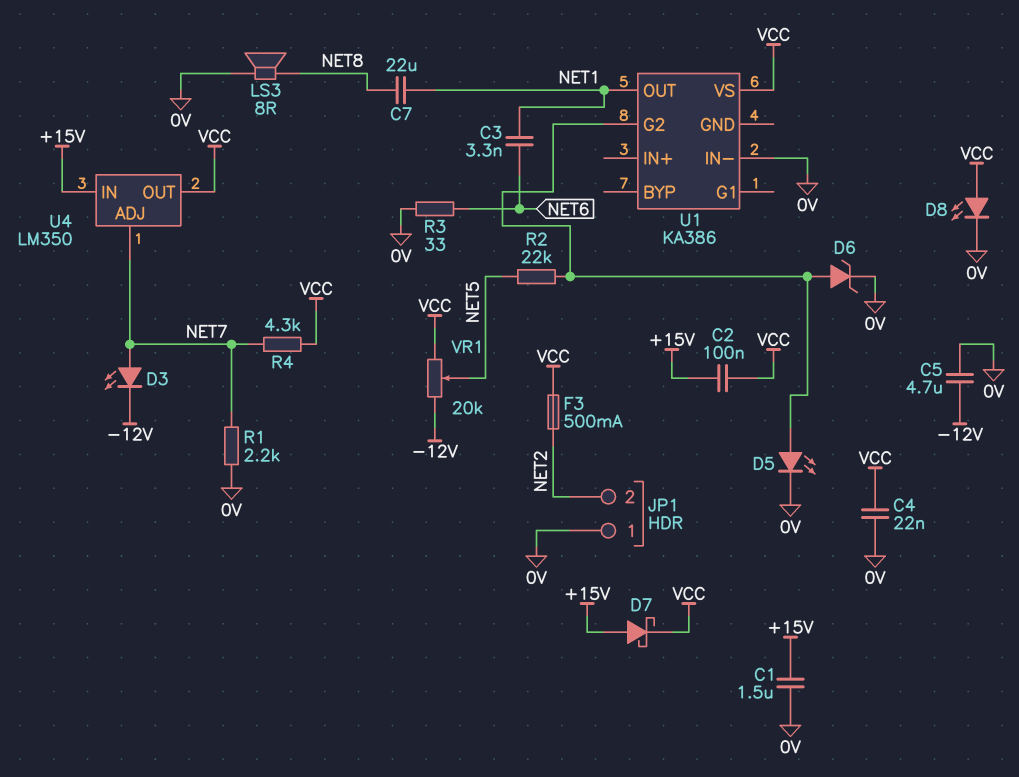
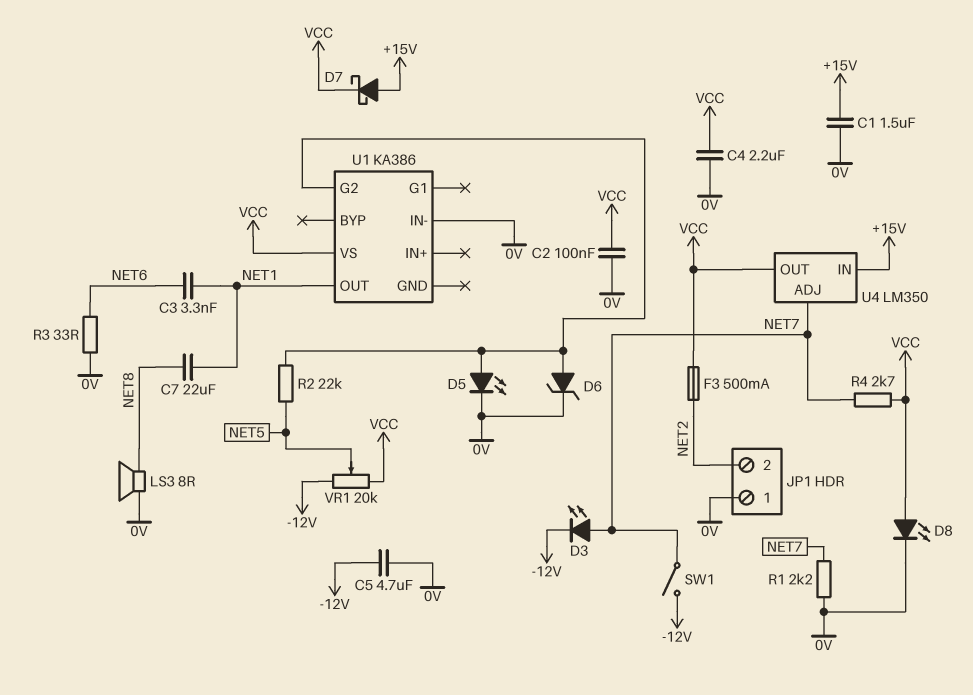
C2: 100nF (+15V, VCC) -> 100nF (0V, VCC)
C4: 22nF (0V, VCC) -> 2.2uF (0V, VCC)
R4: 4.3k (NET7, VCC) -> 2.7k (NET7, VCC)
SW1: none -> switch (-12V, NET7)

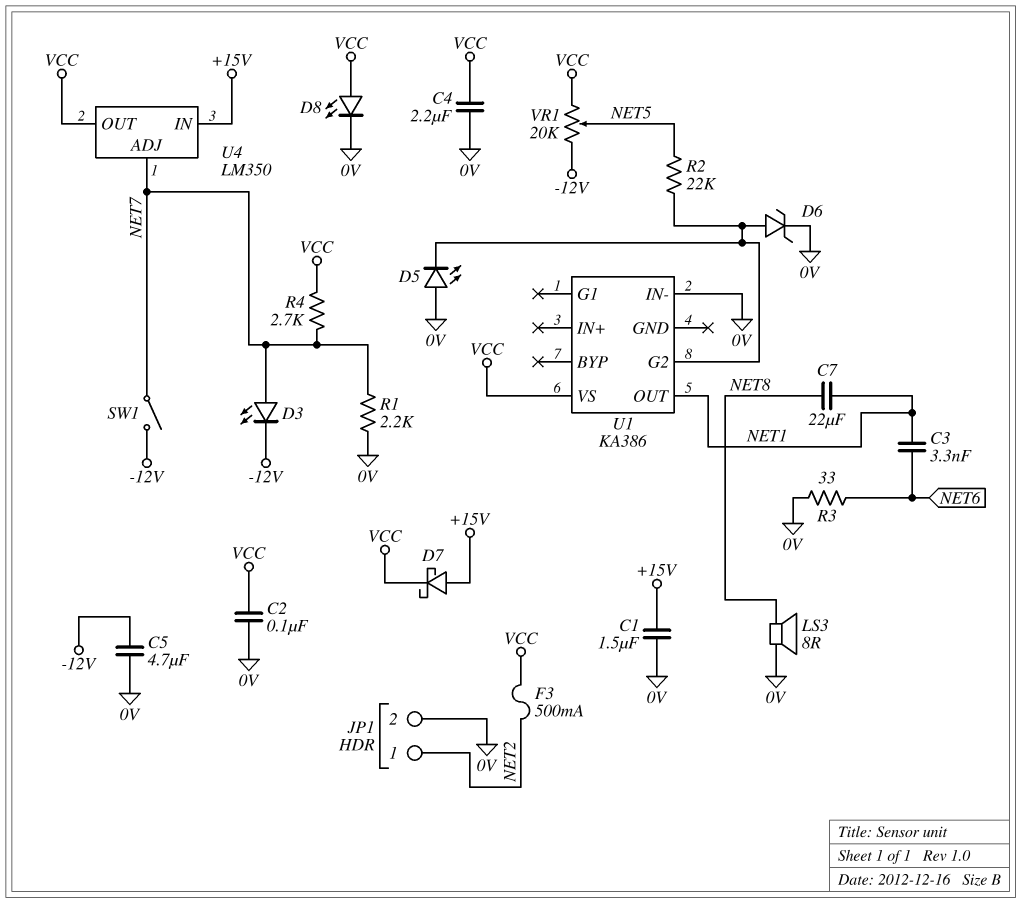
D5: LED (A U1/G2, K 0V) -> LED (A 0V, K U1/G2)
JP1 pin 1: 0V -> NET2
JP1 pin 2: NET2 -> 0V

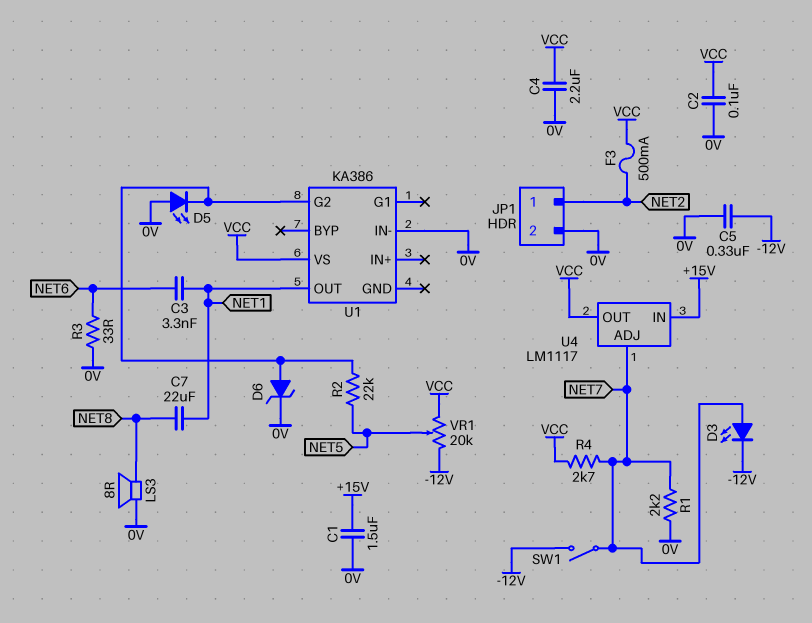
C5: 4.7uF (-12V, 0V) -> 330nF (-12V, 0V)
D7: schottky (A +15V, K VCC) -> none
D8: LED (A VCC, K 0V) -> none
U4: LM350 -> LM1117

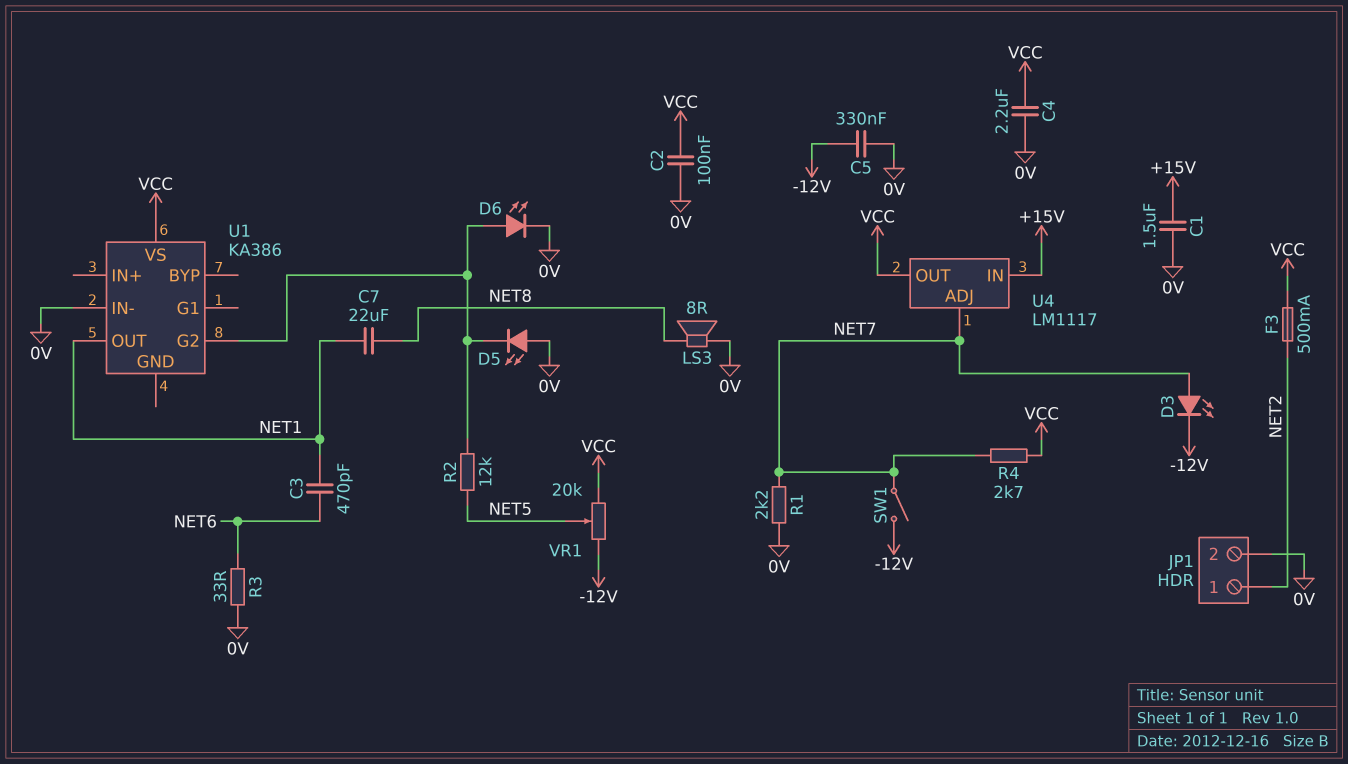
C3: 3.3nF (NET1, NET6) -> 470pF (NET1, NET6)
D6: zener (A U1/G2, K 0V) -> LED (A U1/G2, K 0V)
R2: 22k (NET5, U1/G2) -> 12k (NET5, U1/G2)

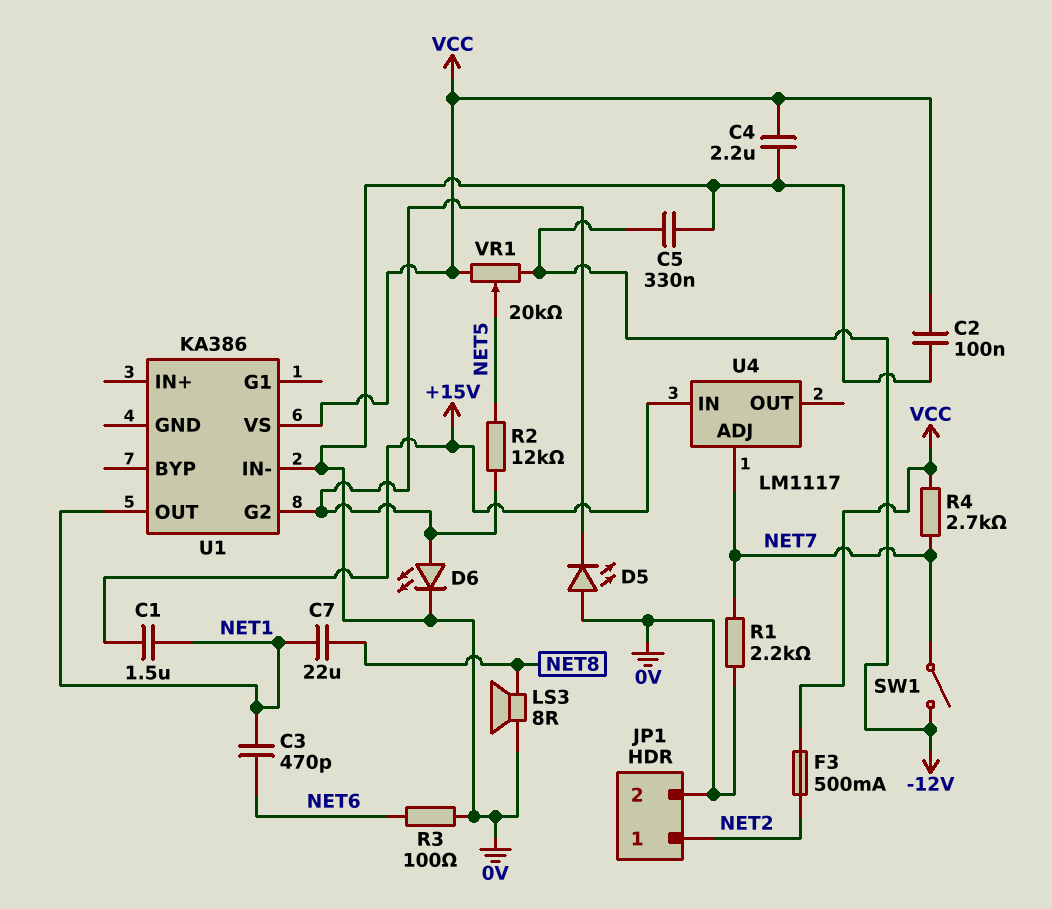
C1: 1.5uF (+15V, 0V) -> 1.5uF (+15V, NET1)
D3: LED (A NET7, K -12V) -> none
R3: 33 (0V, NET6) -> 100 (0V, NET6)
U4 pin OUT: VCC -> none

